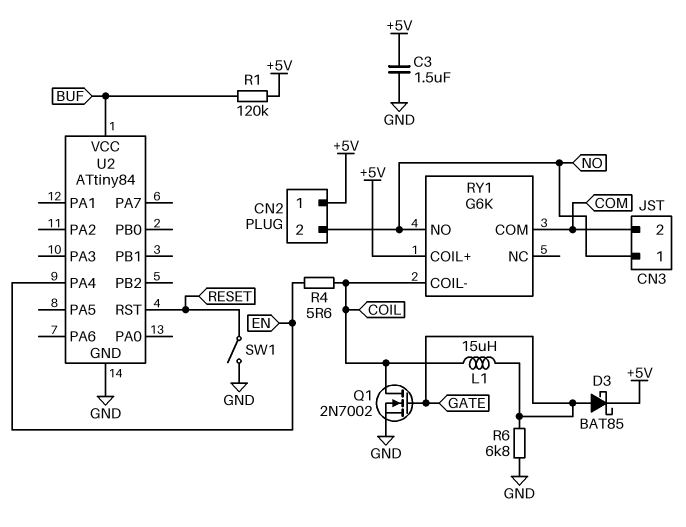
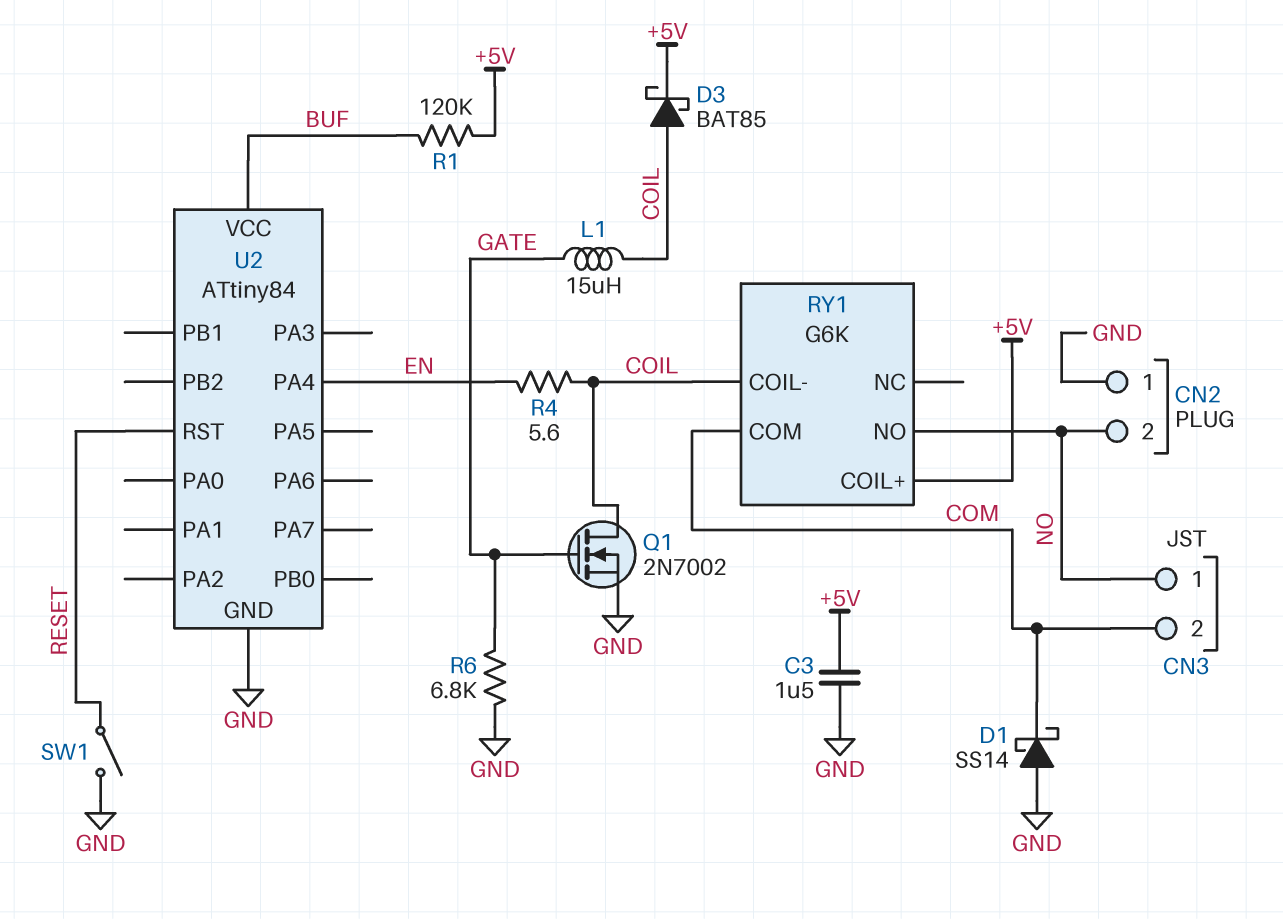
CN2 pin 1: +5V -> GND
D1: none -> schottky SS14 (A GND, K COM)
D3: schottky BAT85 (A GATE, K +5V) -> schottky BAT85 (A COIL, K +5V)

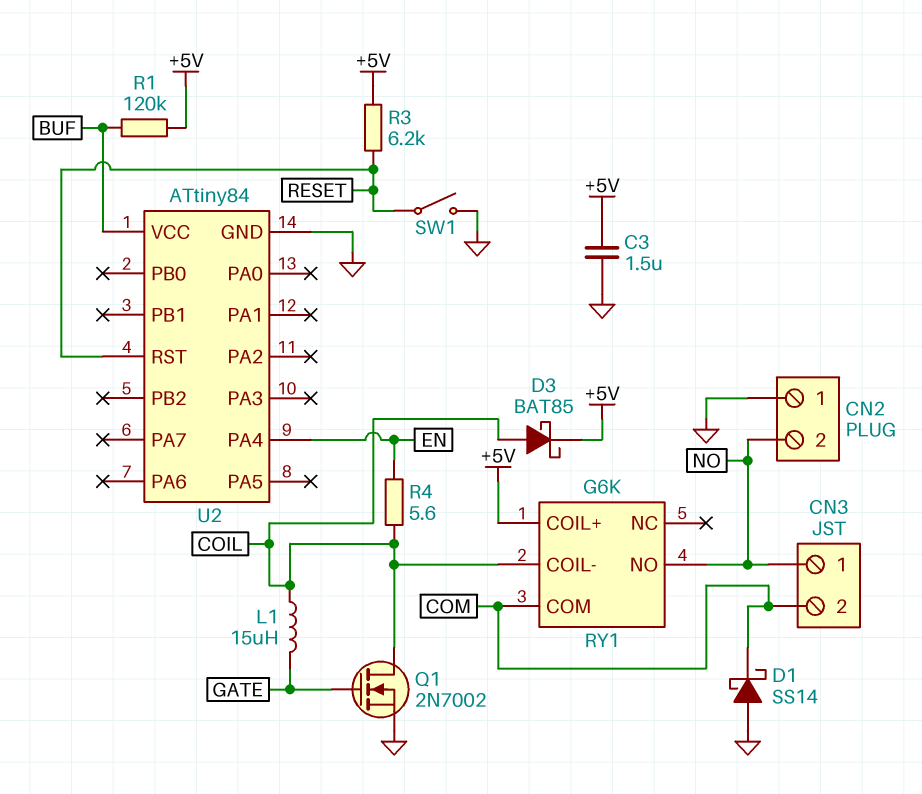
R3: none -> 6.2k (+5V, RESET)
R6: 6.8k (GATE, GND) -> none

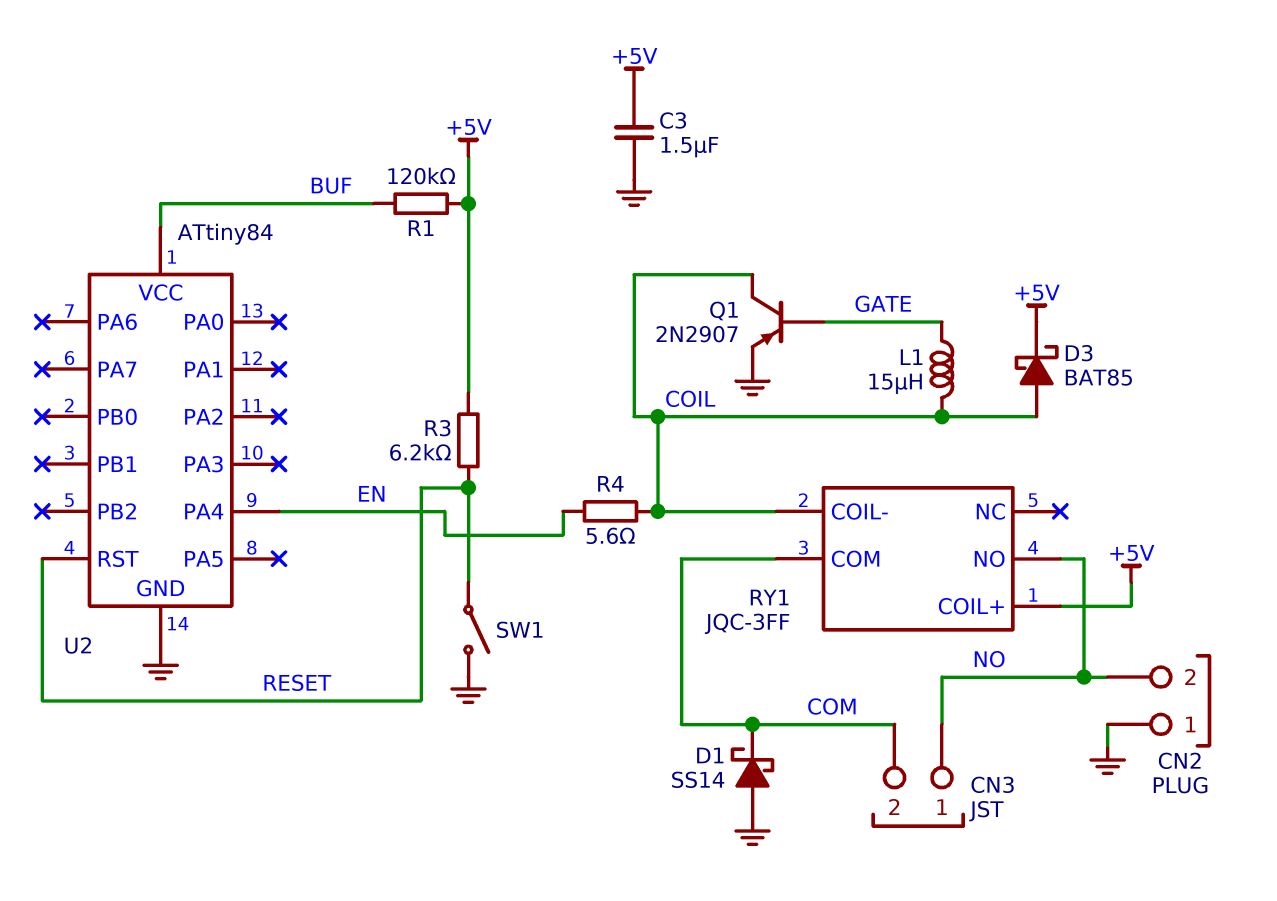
Q1: NMOS 2N7002 (G GATE, D COIL, S GND) -> PNP 2N2907 (B GATE, C COIL, E GND)
RY1: G6K -> JQC-3FF

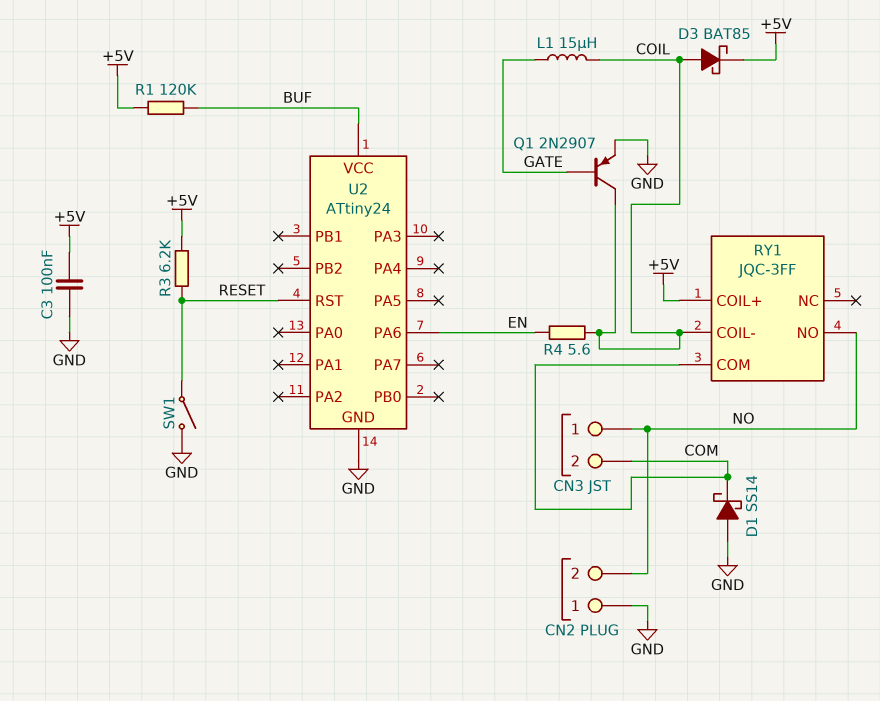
C3: 1.5uF (+5V, GND) -> 100nF (+5V, GND)
U2: ATtiny84 -> ATtiny24
U2 pin PA4: EN -> none
U2 pin PA6: none -> EN

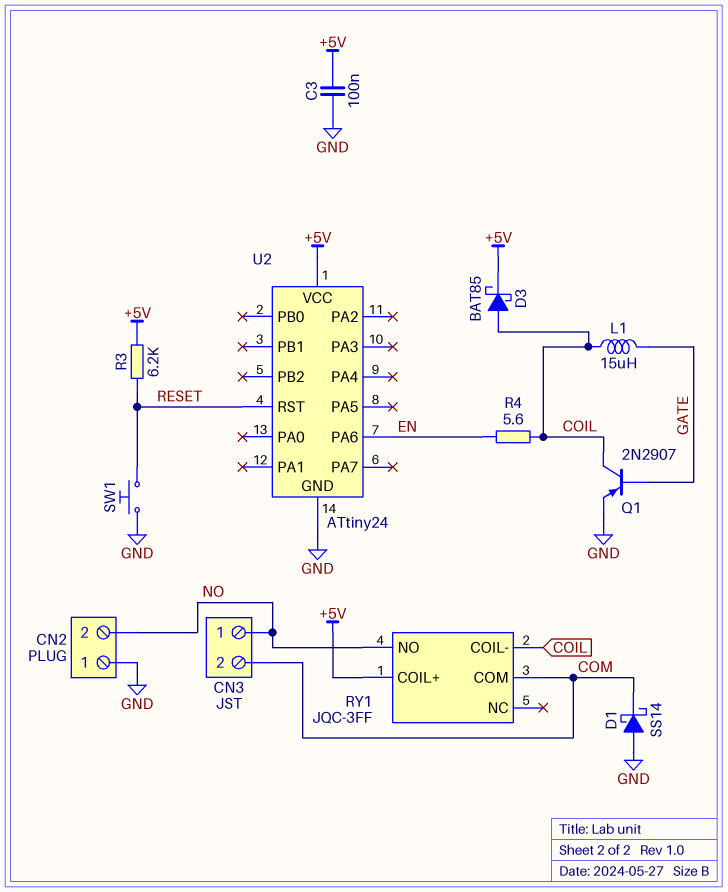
R1: 120k (+5V, BUF) -> none
SW1: switch (GND, RESET) -> button (GND, RESET)
U2 pin VCC: BUF -> +5V

